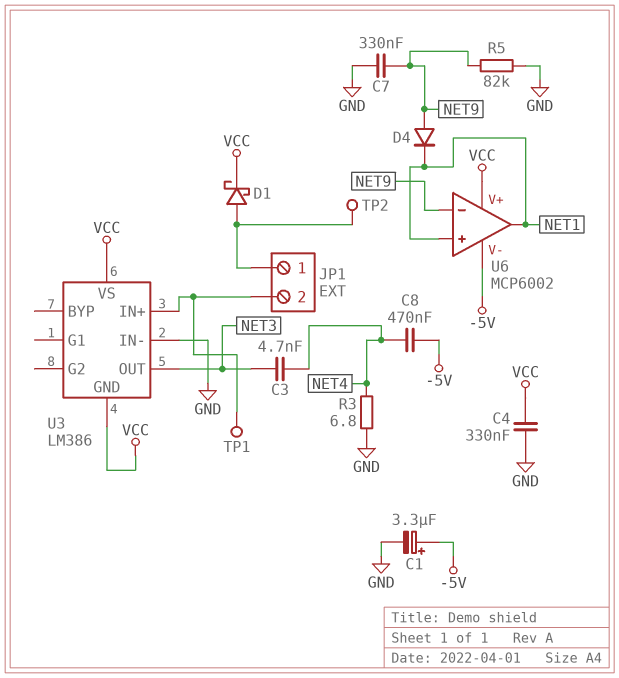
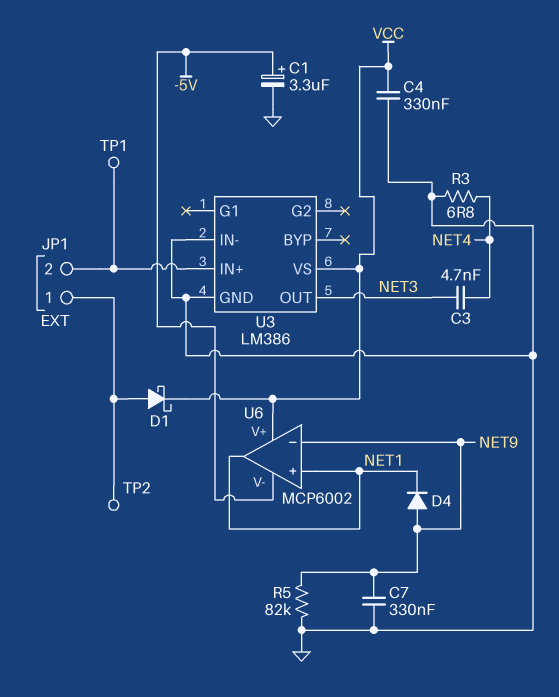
C8: 470nF (-5V, NET4) -> none
U3 pin GND: VCC -> GND

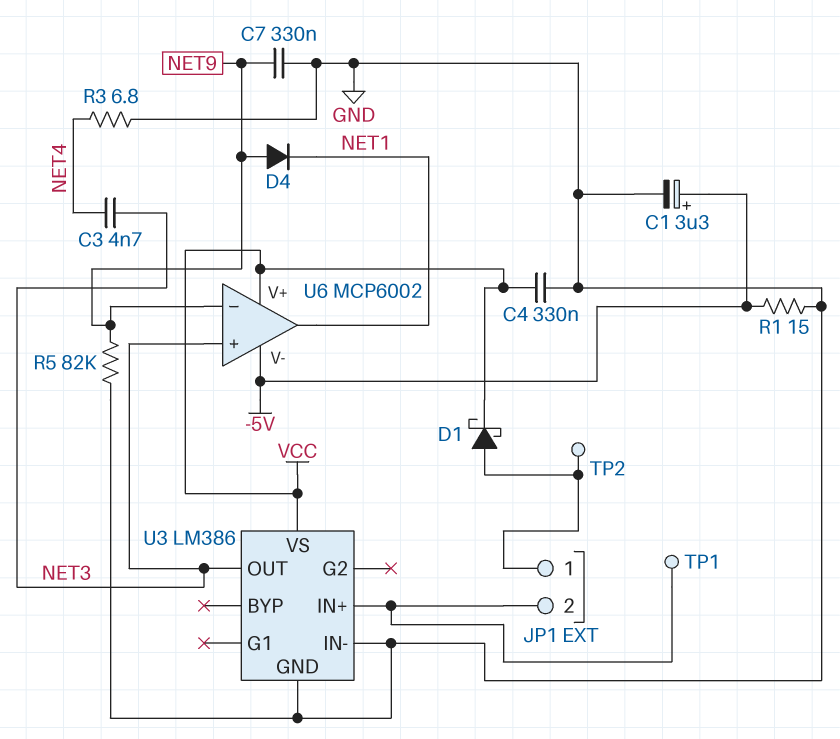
R1: none -> 15 (-5V, GND)
U6 pin in+: NET1 -> NET3

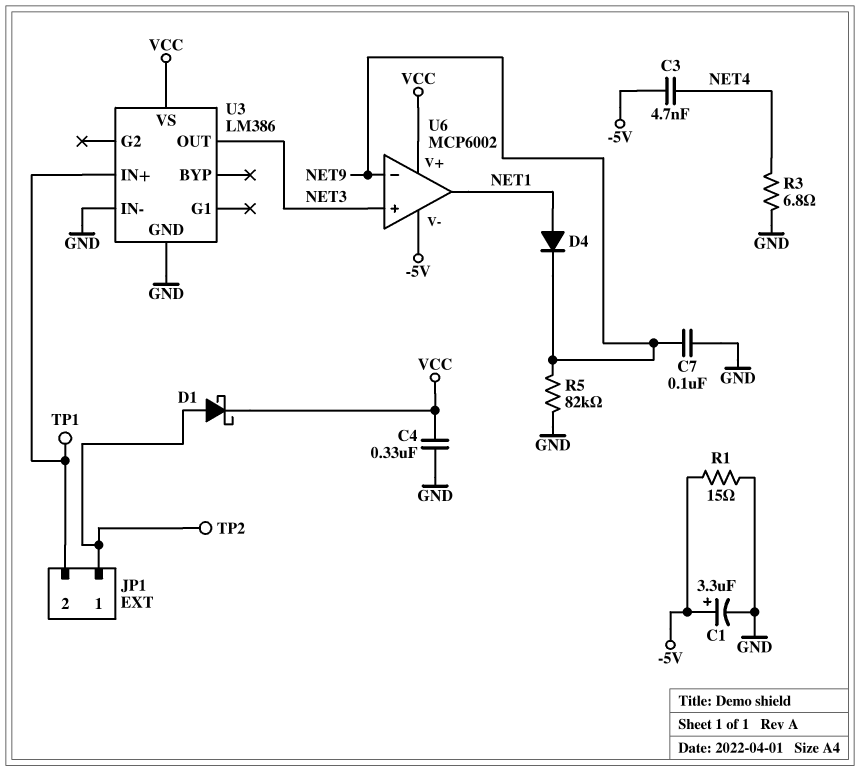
C3: 4.7nF (NET3, NET4) -> 4.7nF (-5V, NET4)
C7: 330nF (GND, NET9) -> 100nF (GND, NET9)
D4: diode (A NET9, K NET1) -> diode (A NET1, K NET9)

